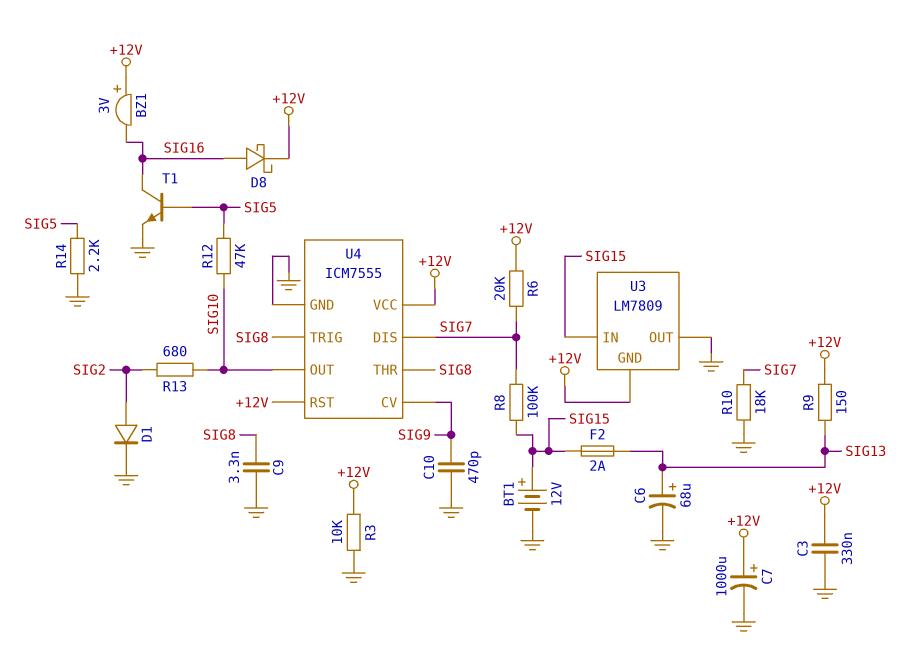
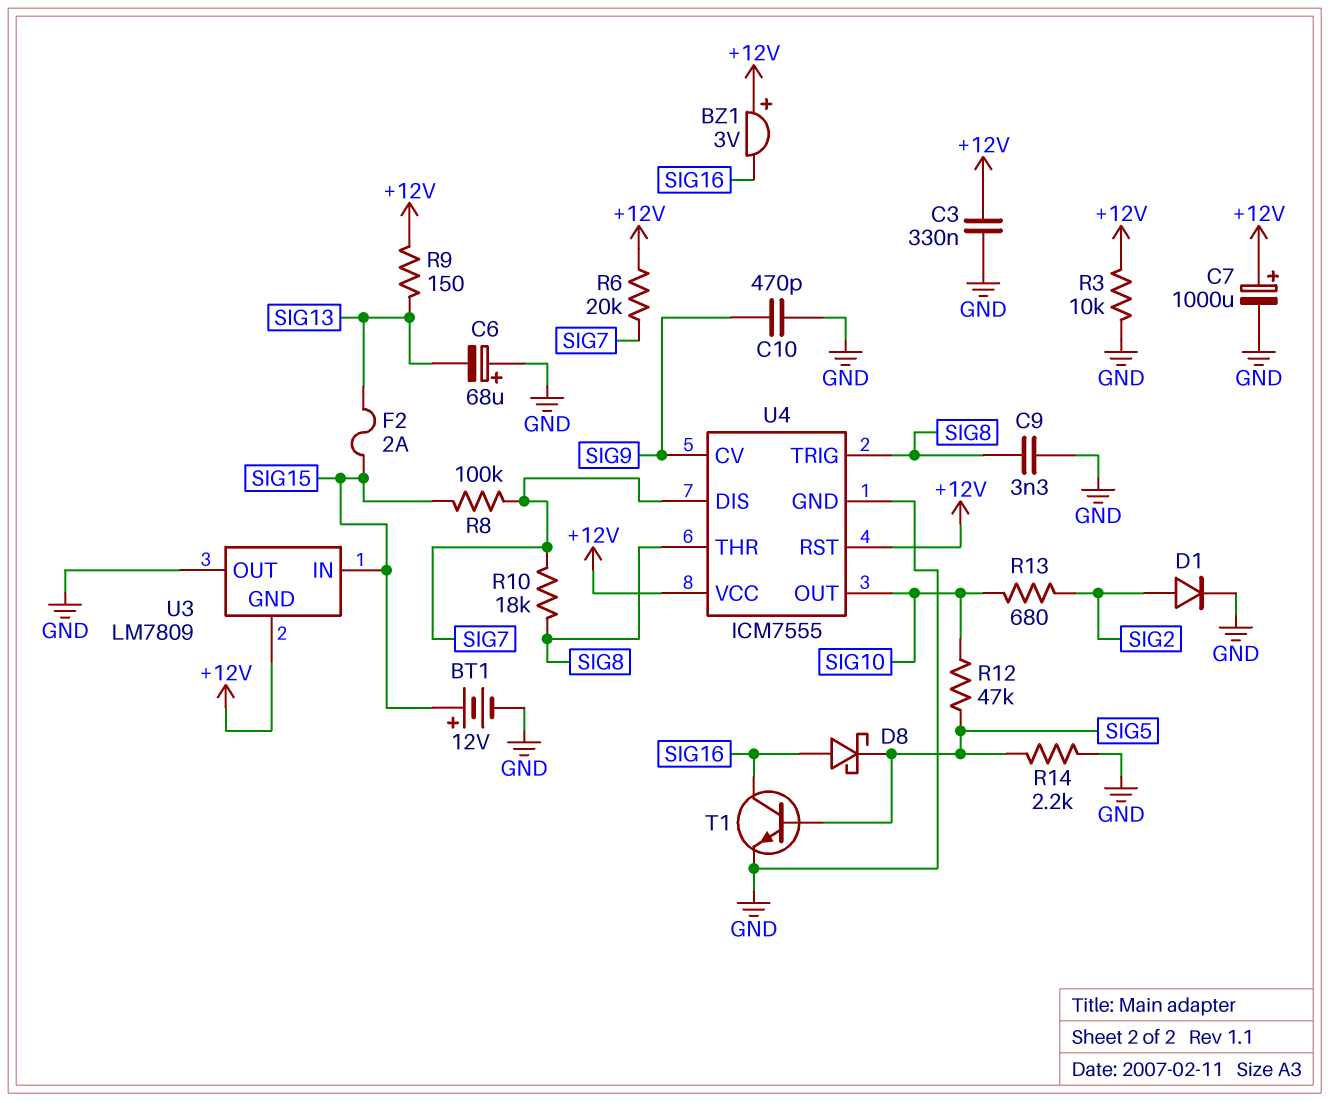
C6: 68uF (plus SIG13, minus GND) -> 68uF (plus GND, minus SIG13)
D8: schottky (A SIG16, K +12V) -> schottky (A SIG16, K SIG5)
R10: 18k (GND, SIG7) -> 18k (SIG7, SIG8)

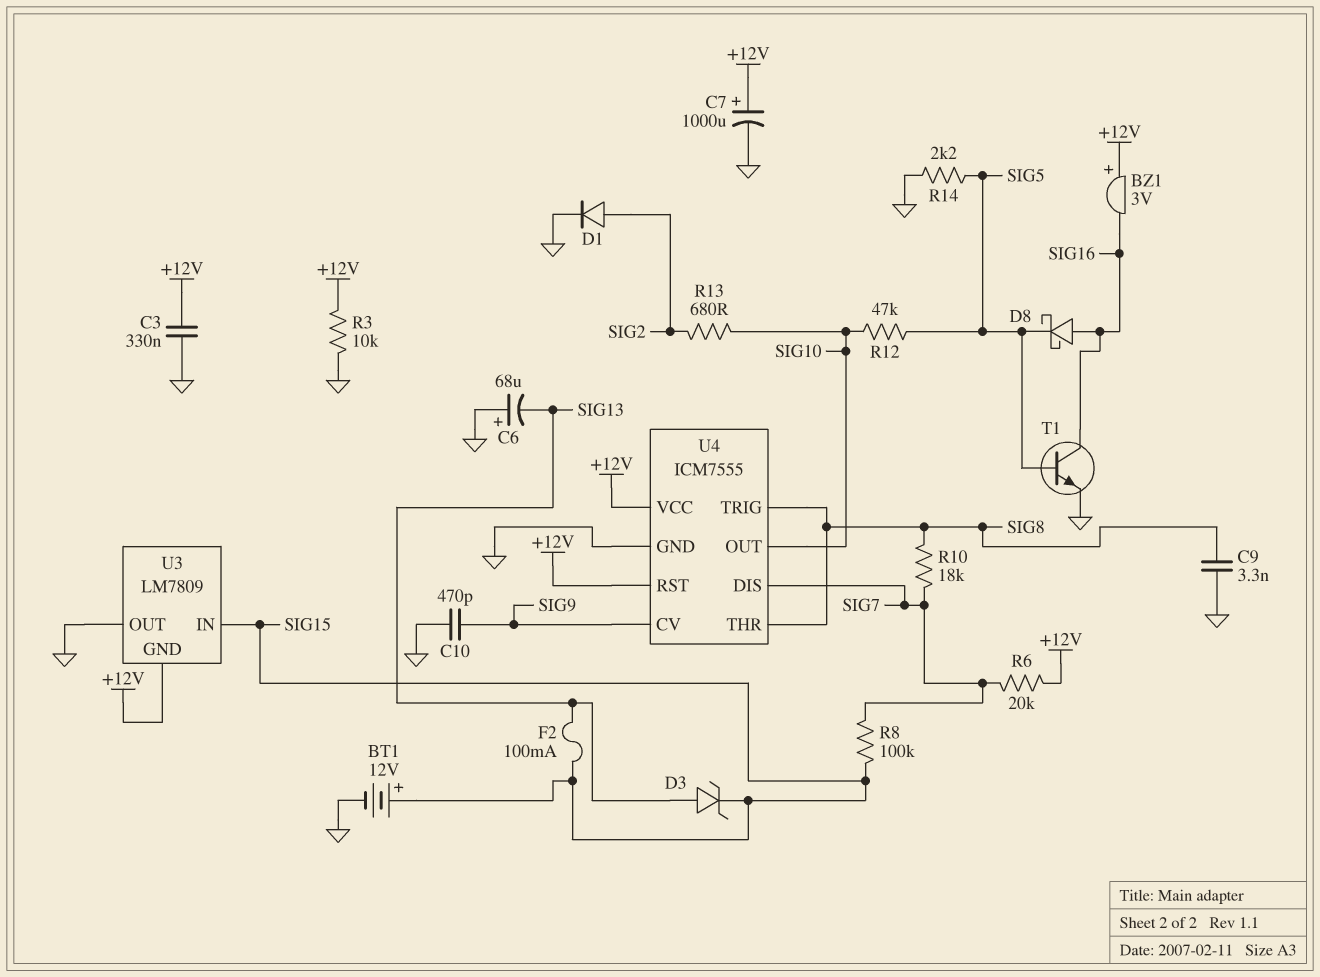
D3: none -> zener (A SIG13, K SIG15)
F2: 2A (SIG13, SIG15) -> 100mA (SIG13, SIG15)
R9: 150 (+12V, SIG13) -> none

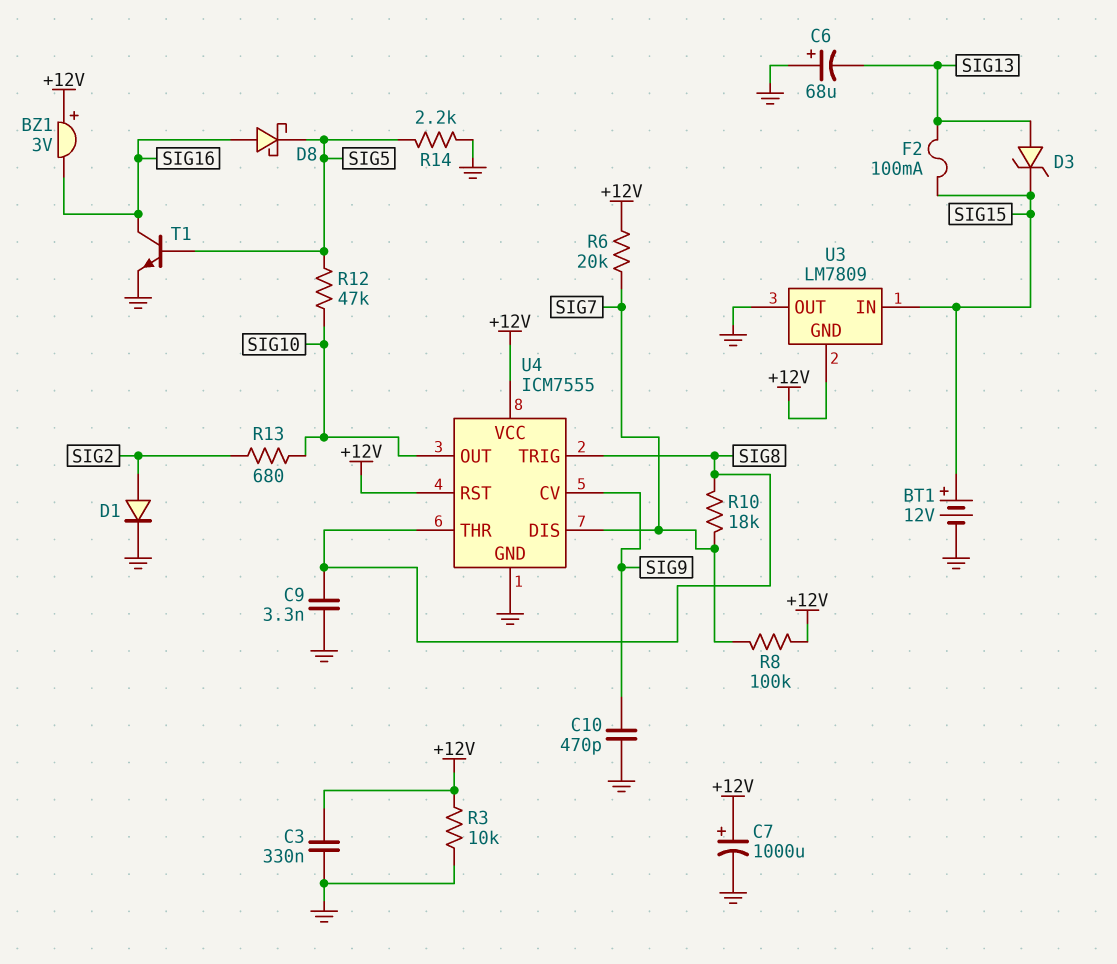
R8: 100k (SIG7, SIG15) -> 100k (+12V, SIG7)

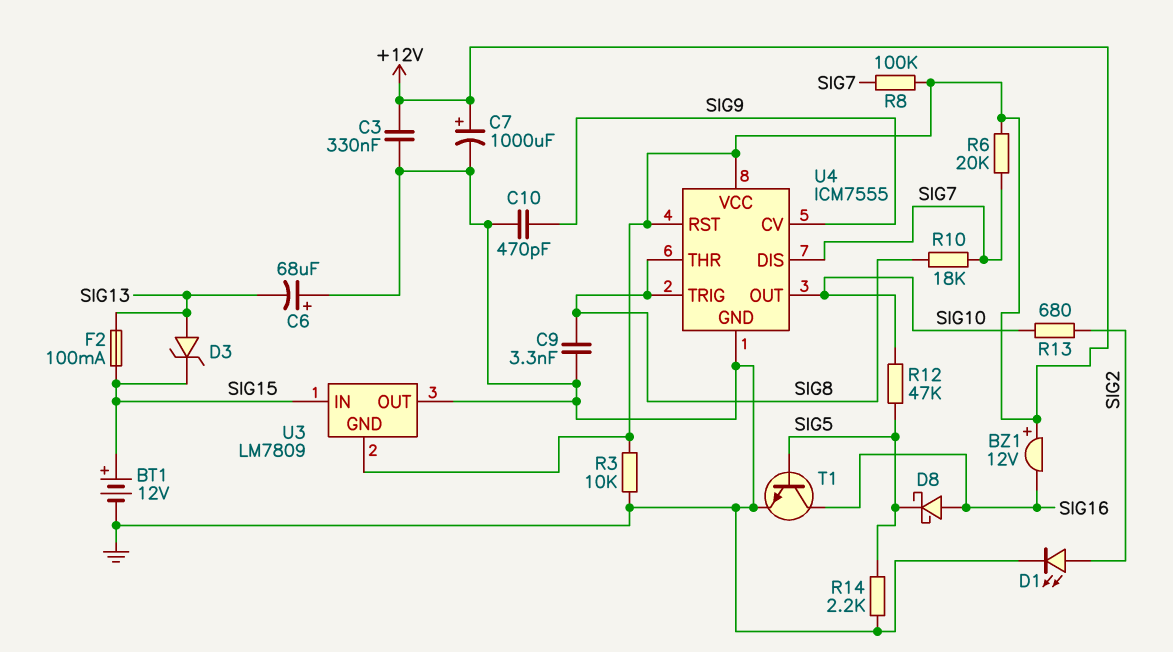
BZ1: buzzer 3V (plus +12V, minus SIG16) -> buzzer 12V (plus +12V, minus SIG16)
D1: diode (A SIG2, K GND) -> LED (A SIG2, K GND)

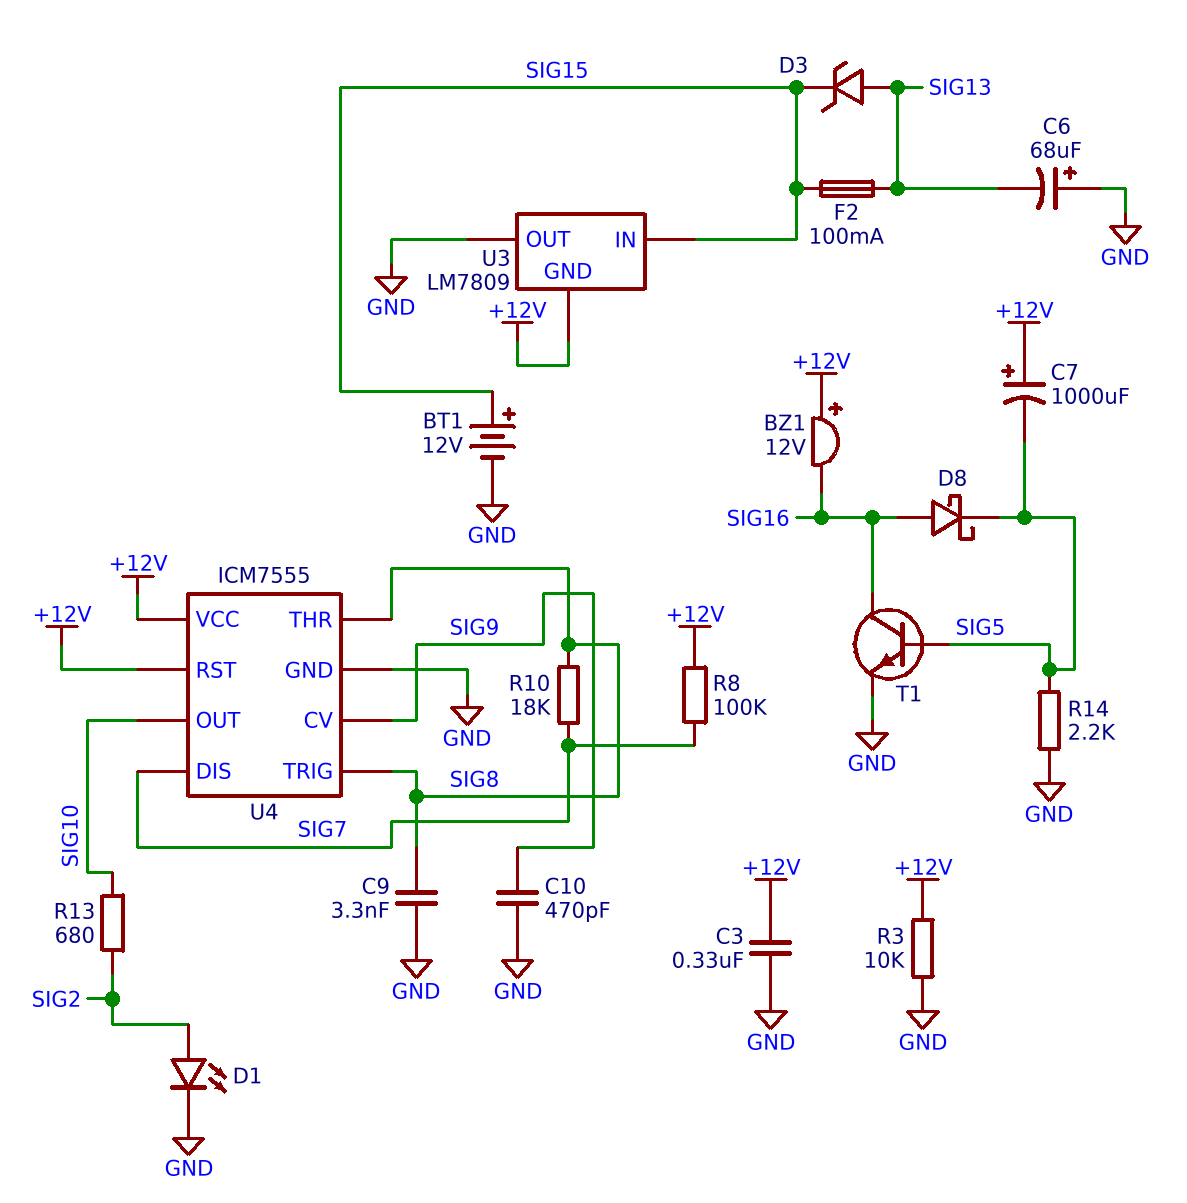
C7: 1000uF (plus +12V, minus GND) -> 1000uF (plus +12V, minus SIG5)
R6: 20k (+12V, SIG7) -> none
R12: 47k (SIG5, SIG10) -> none

